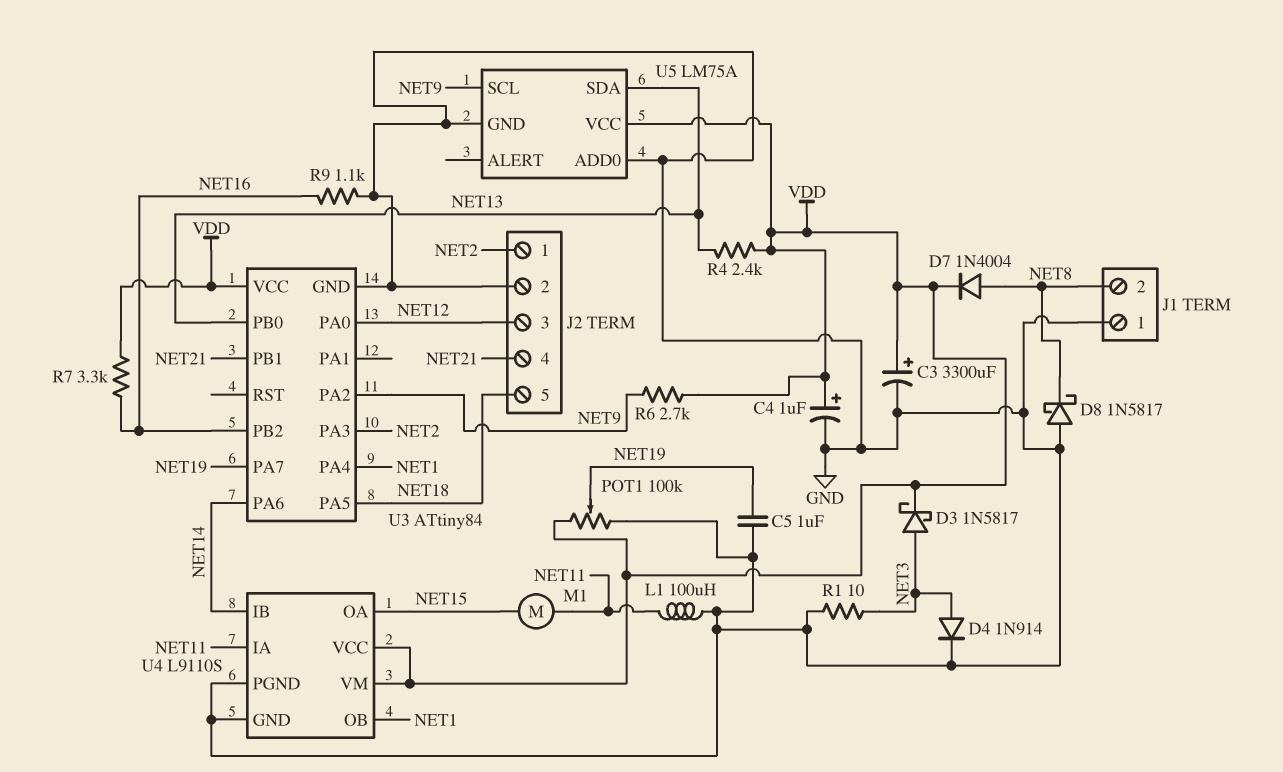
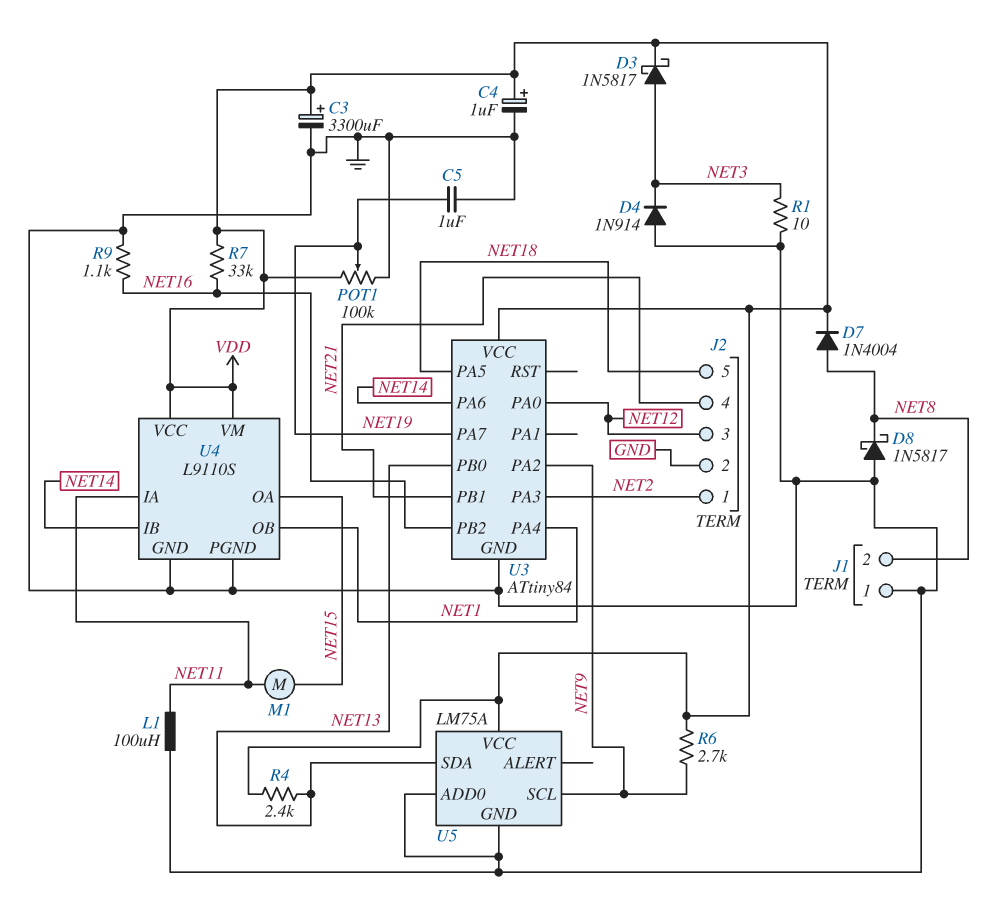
D4: diode 1N914 (A NET3, K GND) -> diode 1N914 (A GND, K NET3)
R7: 3.3k (NET16, VDD) -> 33k (NET16, VDD)

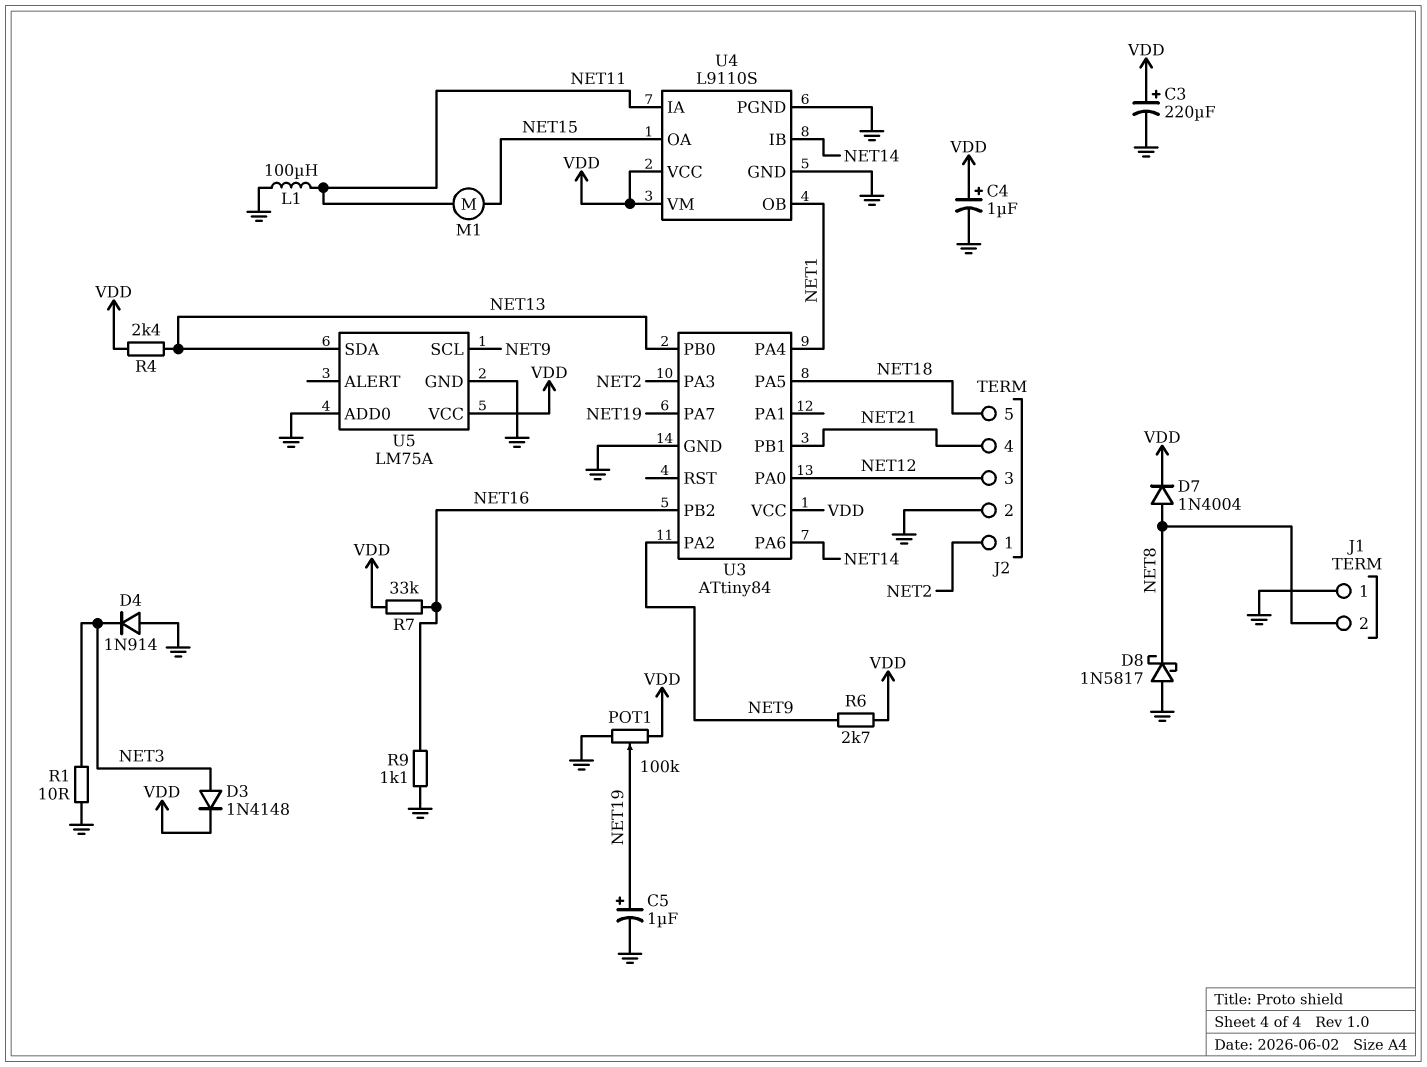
C3: 3300uF (plus VDD, minus GND) -> 220uF (plus VDD, minus GND)
C5: 1uF (GND, NET19) -> 1uF (plus NET19, minus GND)
D3: schottky 1N5817 (A NET3, K VDD) -> diode 1N4148 (A NET3, K VDD)

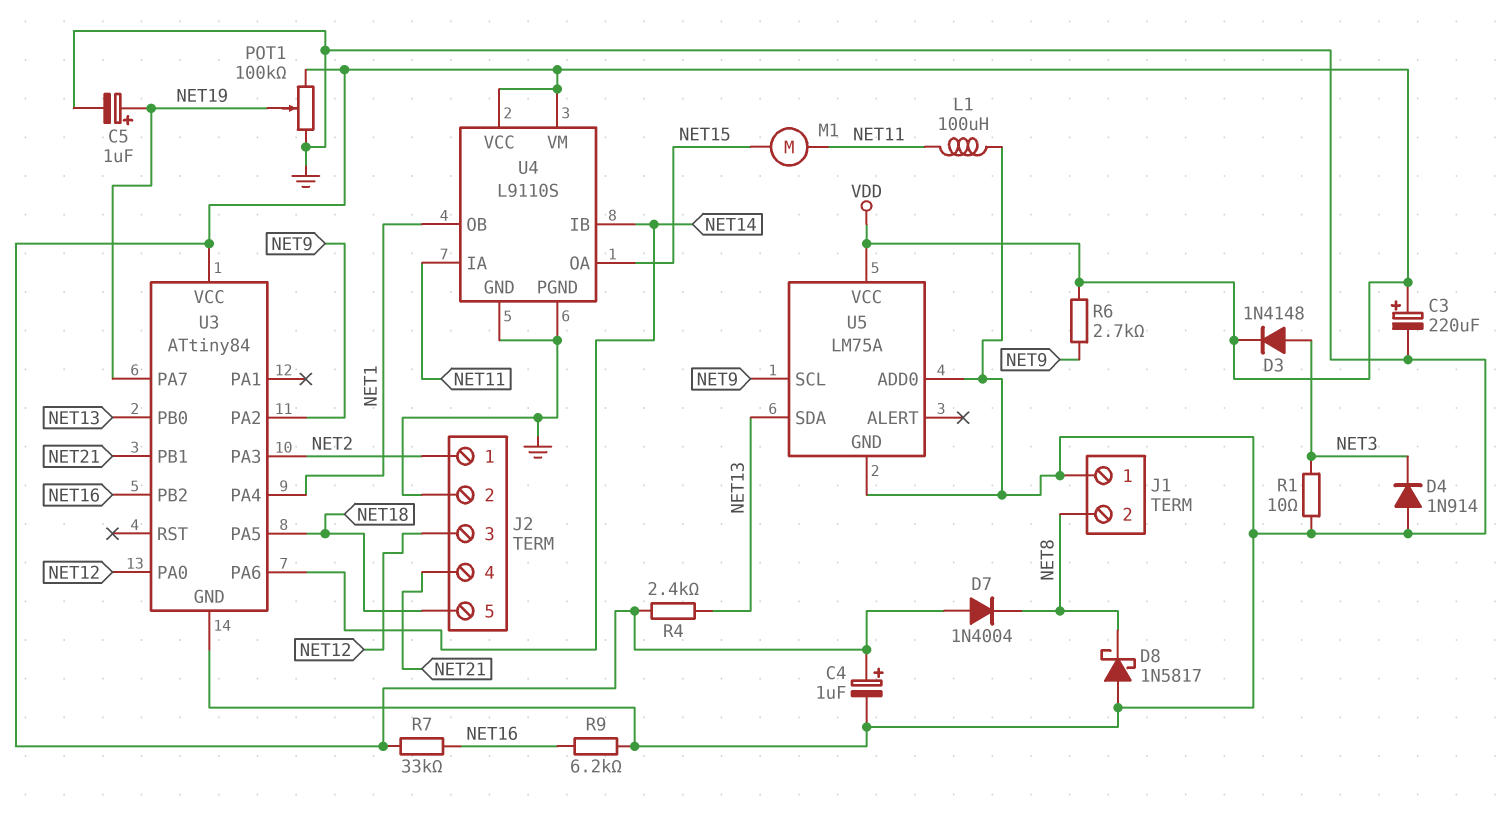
D7: diode 1N4004 (A NET8, K VDD) -> diode 1N4004 (A VDD, K NET8)
R9: 1.1k (GND, NET16) -> 6.2k (GND, NET16)

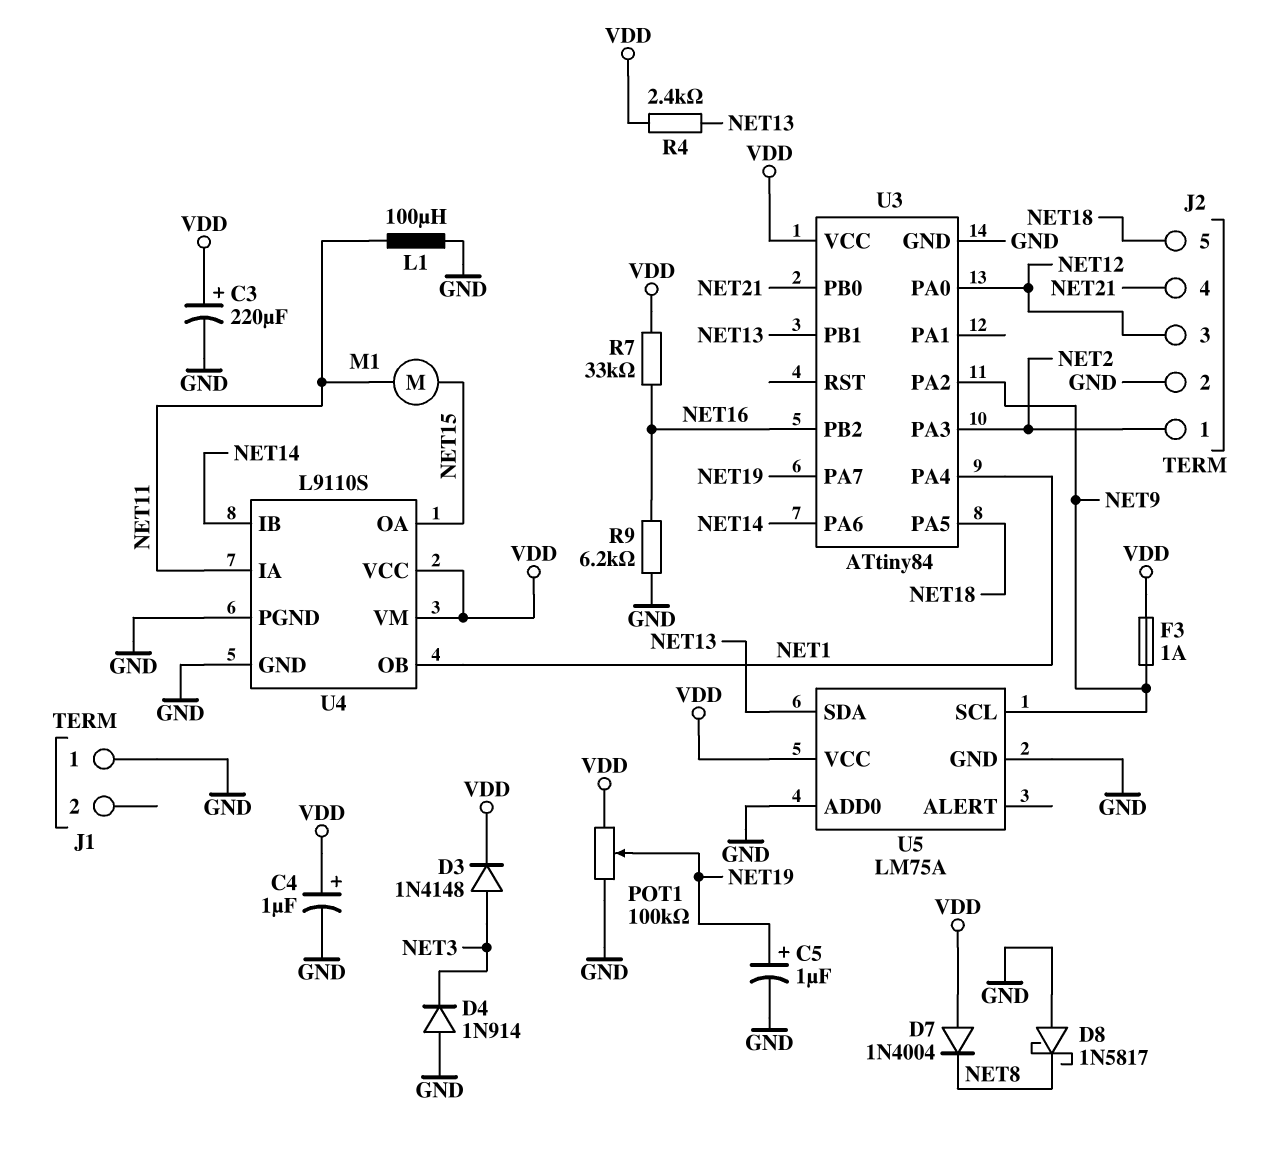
F3: none -> 1A (NET9, VDD)
J1 pin 2: NET8 -> none
R1: 10 (GND, NET3) -> none
R6: 2.7k (NET9, VDD) -> none
U3 pin PB0: NET13 -> NET21
U3 pin PB1: NET21 -> NET13

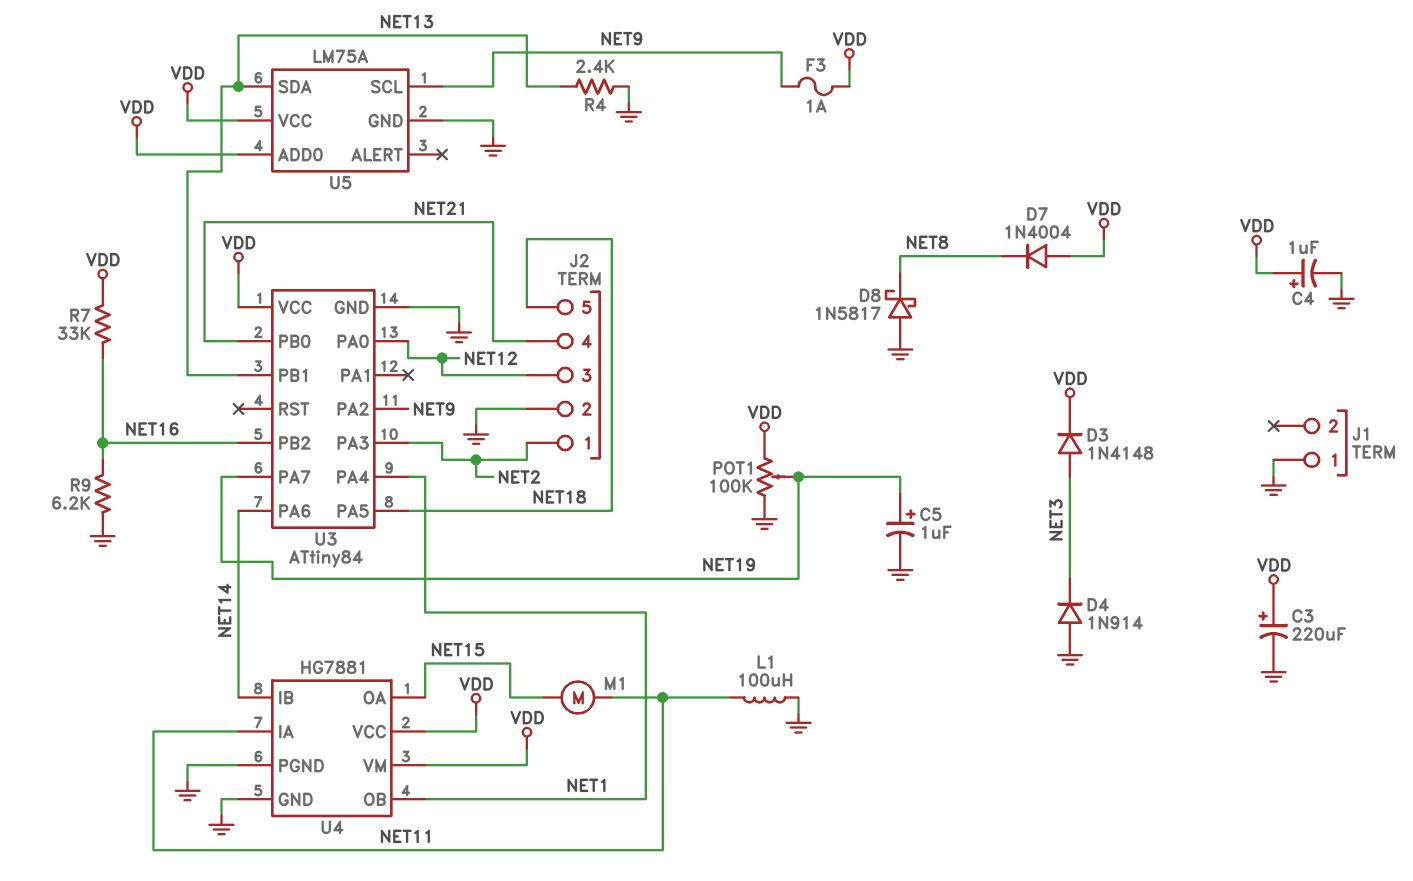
R4: 2.4k (NET13, VDD) -> 2.4k (GND, NET13)
U4: L9110S -> HG7881
U5 pin ADD0: GND -> VDD

